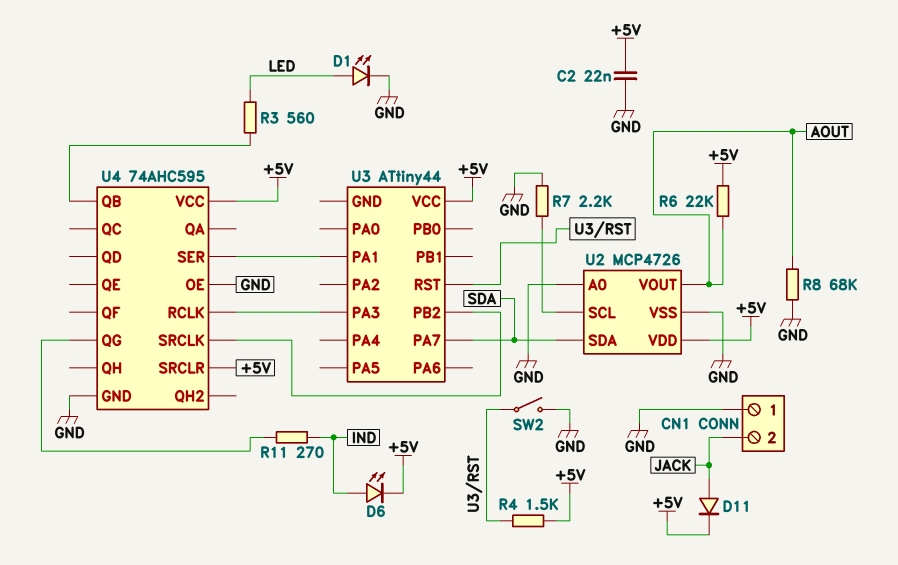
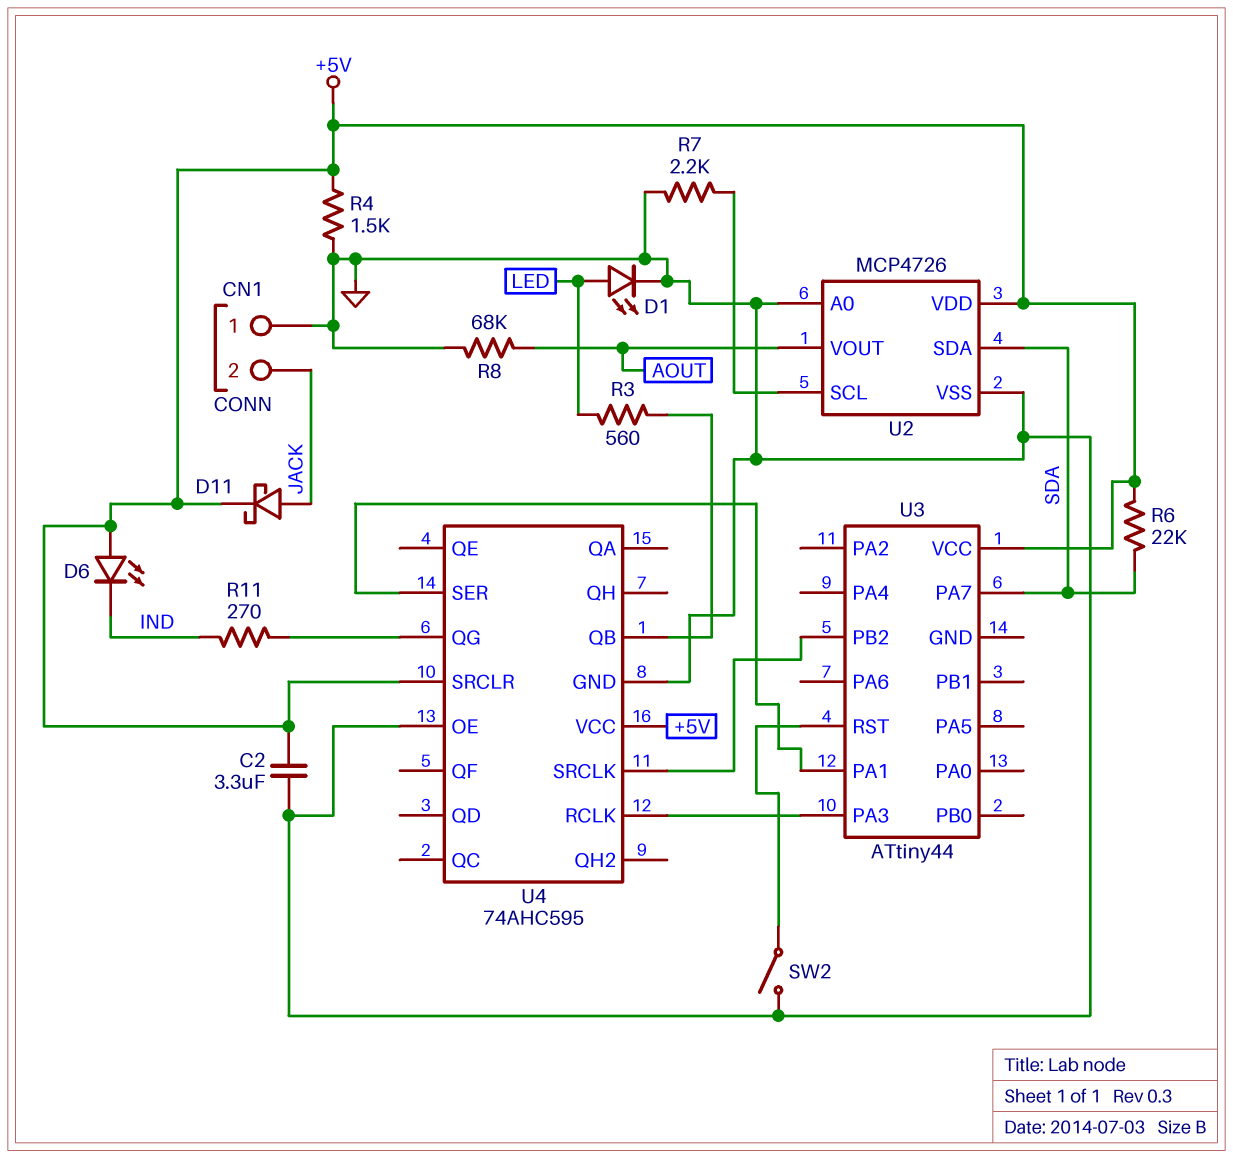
C2: 22nF (+5V, GND) -> 3.3uF (+5V, GND)
D6: LED (A IND, K +5V) -> LED (A +5V, K IND)
D11: diode (A JACK, K +5V) -> schottky (A JACK, K +5V)
R4: 1.5k (+5V, U3/RST) -> 1.5k (+5V, GND)
R6: 22k (+5V, AOUT) -> 22k (+5V, SDA)

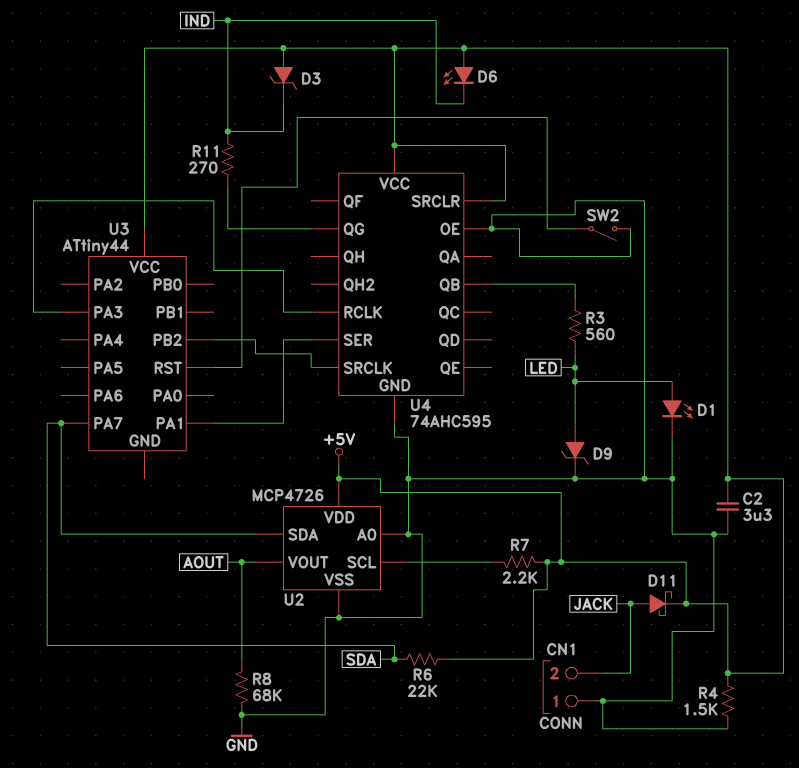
D3: none -> zener (A +5V, K IND)
D9: none -> zener (A LED, K GND)
R7: 2.2k (GND, U2/SCL) -> 2.2k (+5V, U2/SCL)

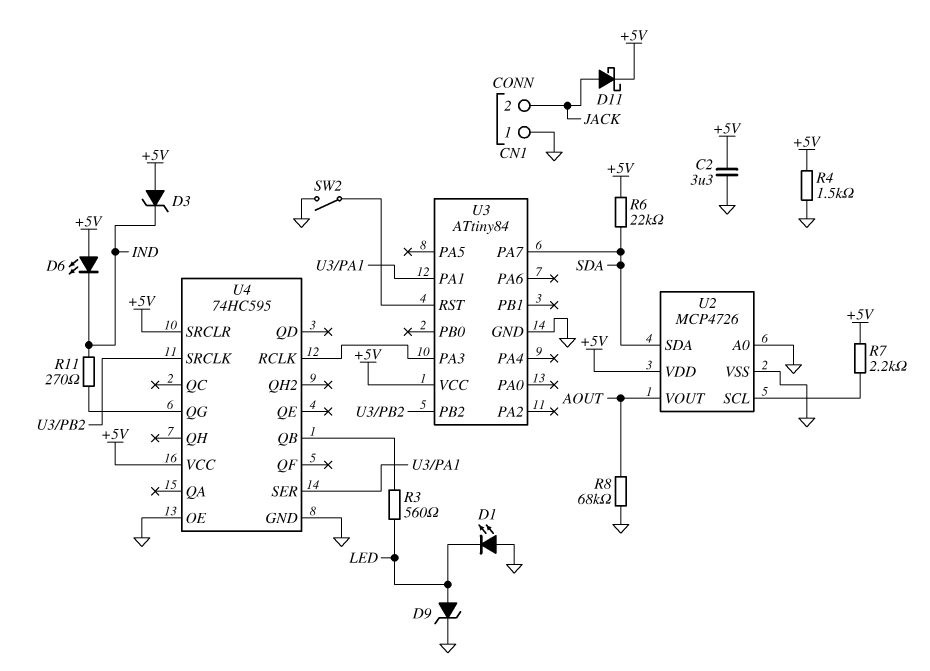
D1: LED (A LED, K GND) -> LED (A GND, K LED)
U3: ATtiny44 -> ATtiny84
U3 pin GND: none -> GND
U4: 74AHC595 -> 74HC595

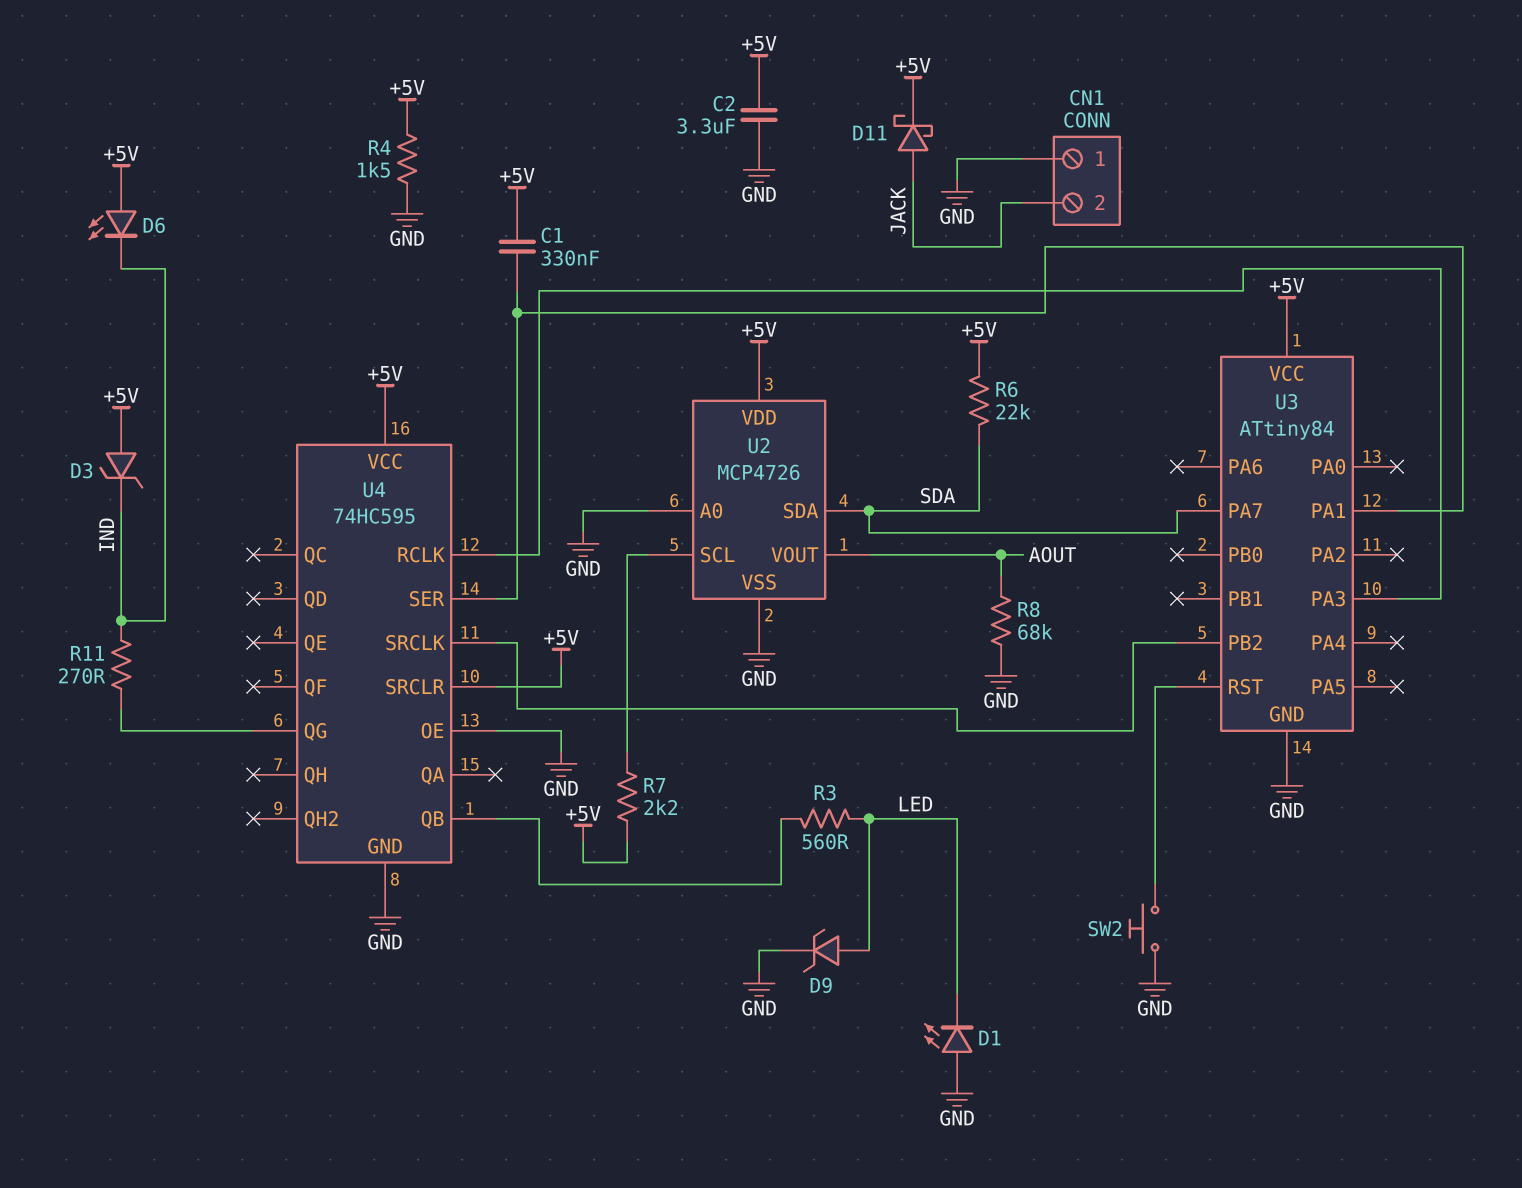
C1: none -> 330nF (+5V, U3/PA1)
SW2: switch (GND, U3/RST) -> button (GND, U3/RST)

